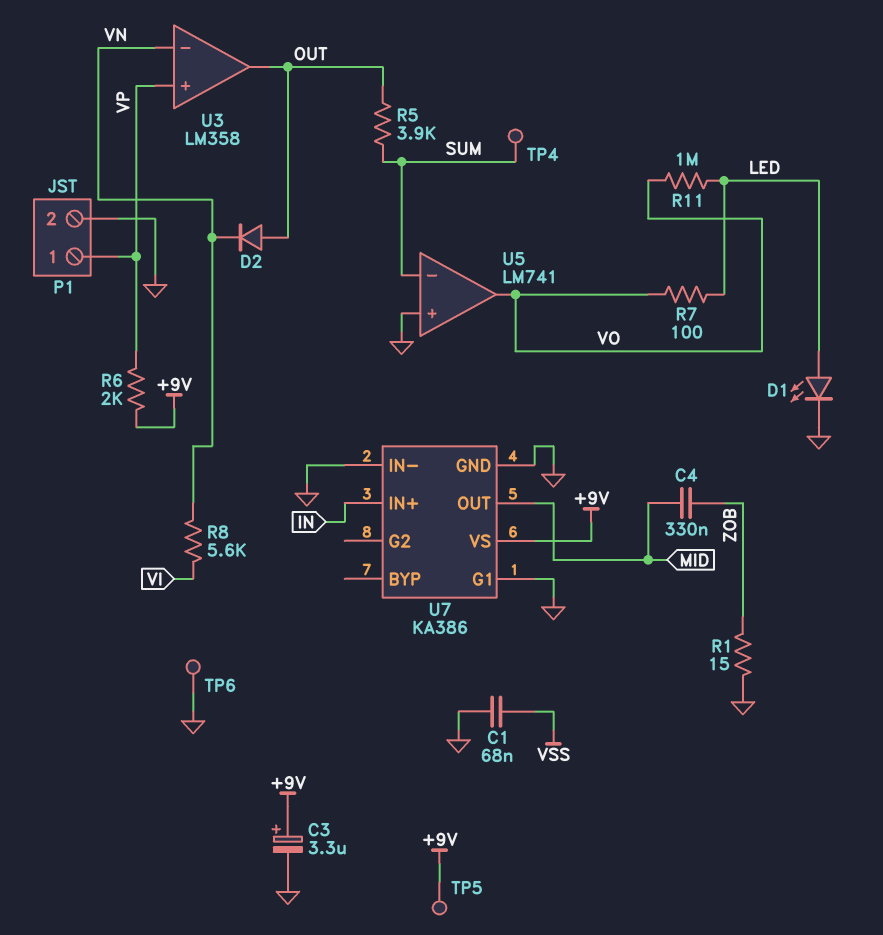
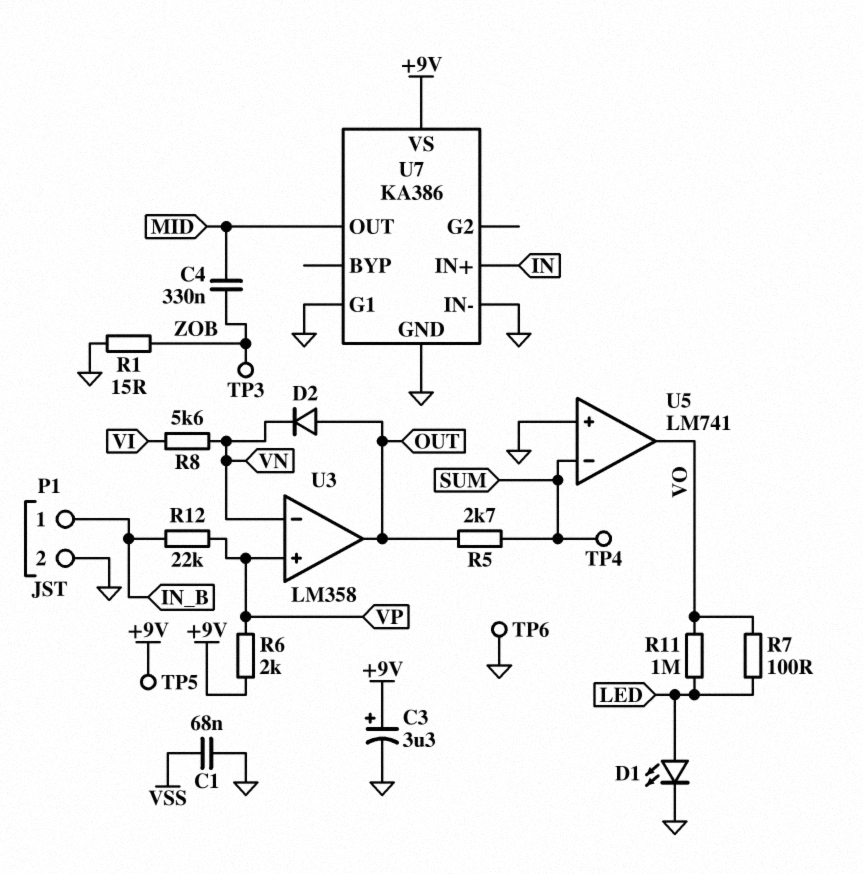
P1 pin 1: VP -> IN_B
R5: 3.9k (OUT, SUM) -> 2.7k (OUT, SUM)
R12: none -> 22k (IN_B, VP)
TP3: none -> test point (ZOB)

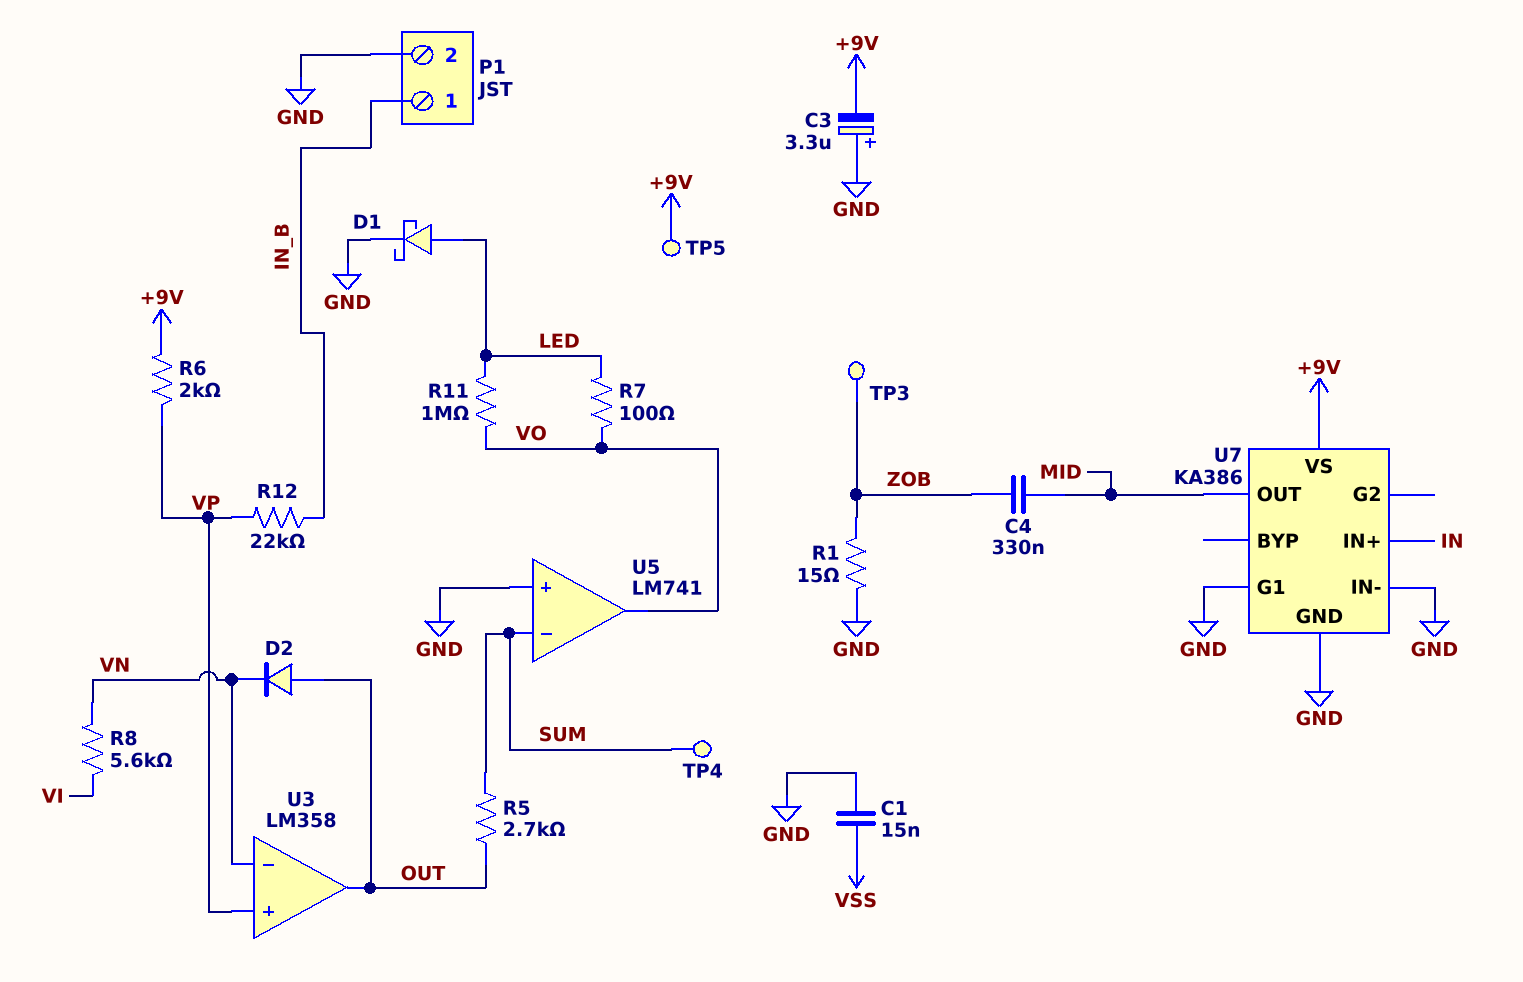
C1: 68nF (GND, VSS) -> 15nF (GND, VSS)
C3: 3.3uF (plus +9V, minus GND) -> 3.3uF (plus GND, minus +9V)
D1: LED (A LED, K GND) -> schottky (A LED, K GND)
TP6: test point (GND) -> none

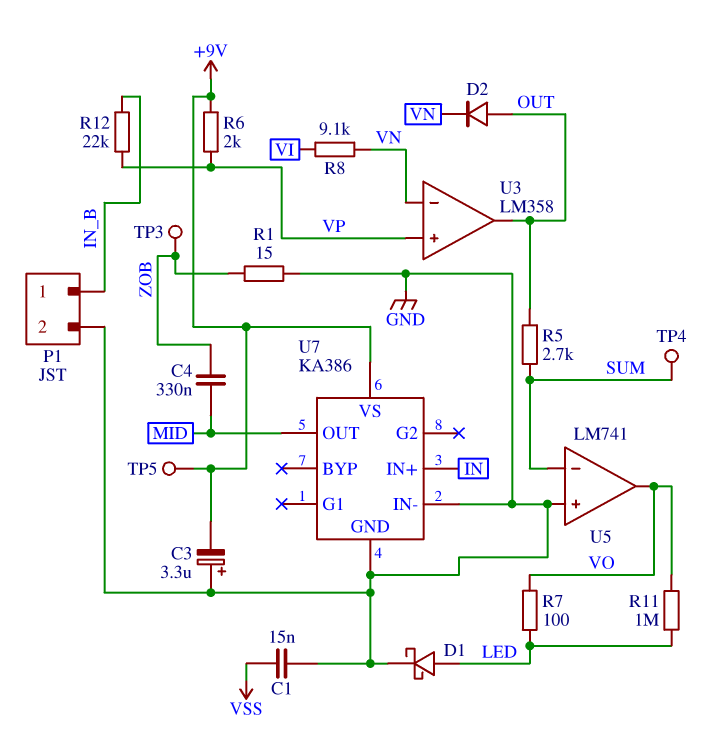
R8: 5.6k (VI, VN) -> 9.1k (VI, VN)
U7 pin G1: GND -> none

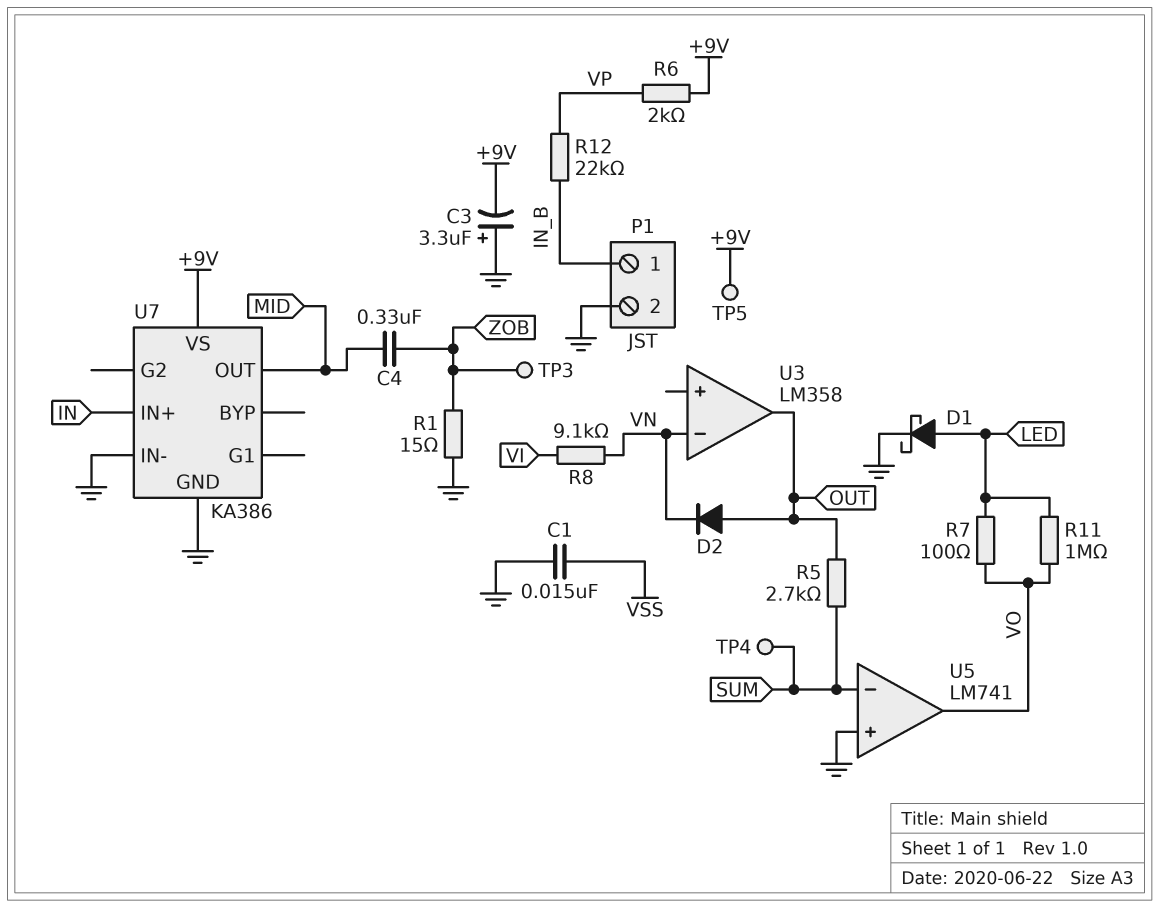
U3 pin in+: VP -> none

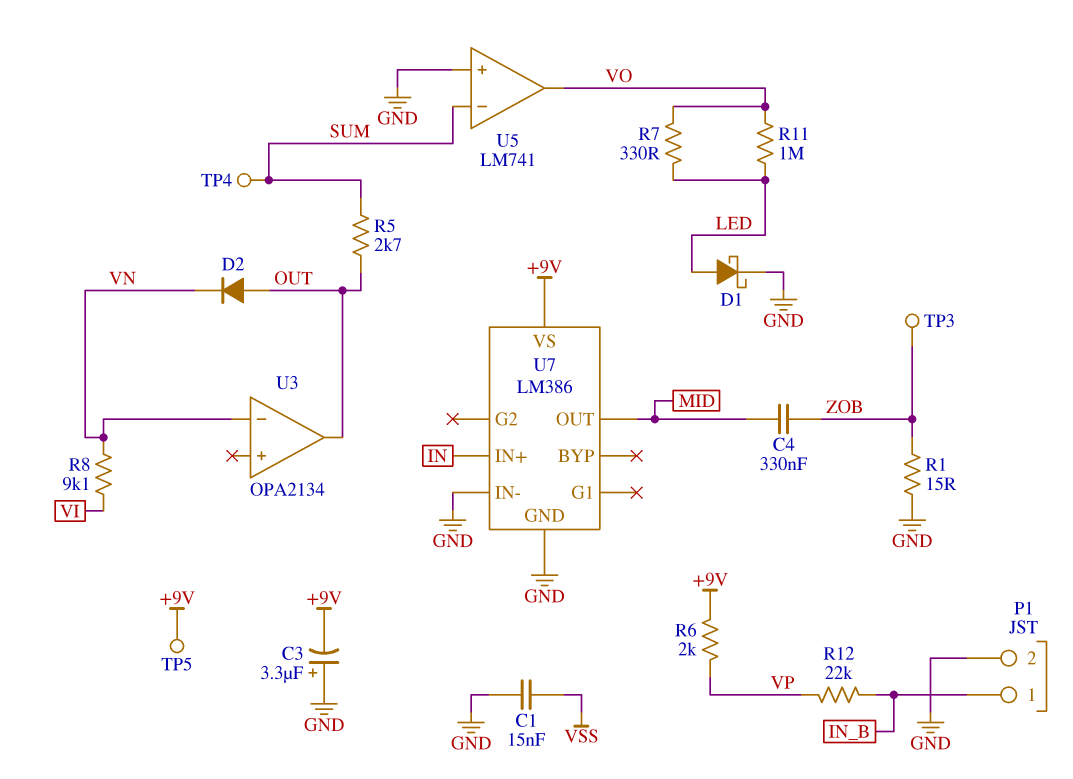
R7: 100 (LED, VO) -> 330 (LED, VO)
U3: LM358 -> OPA2134
U7: KA386 -> LM386

